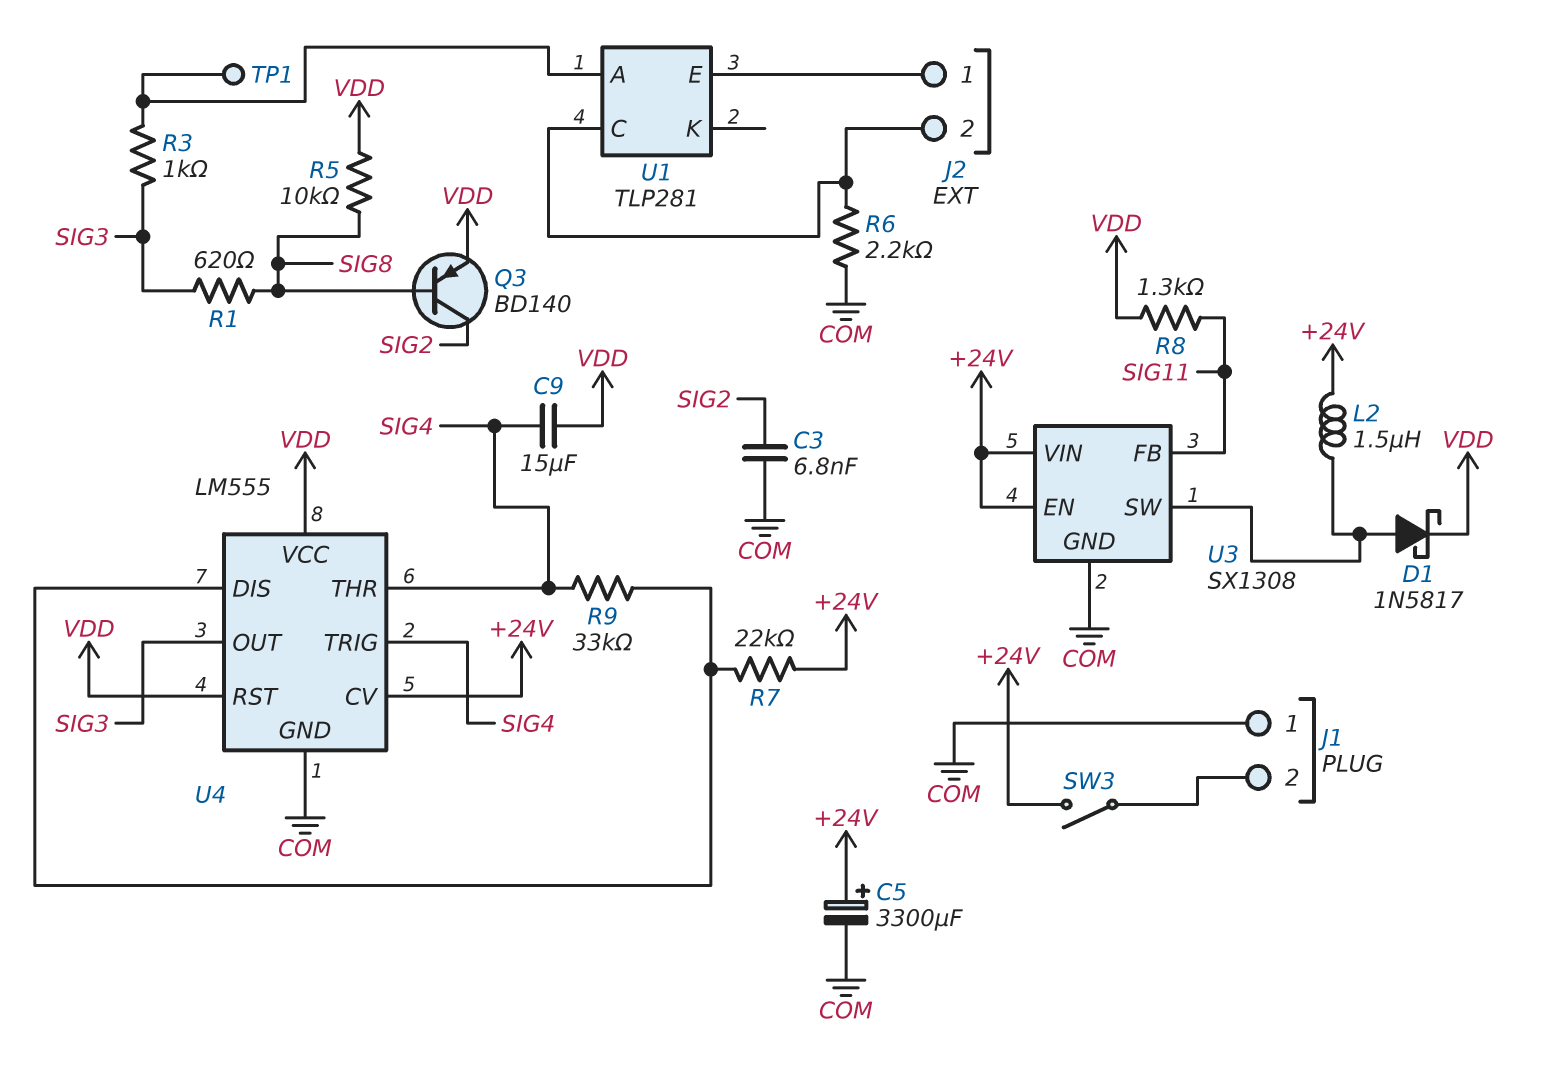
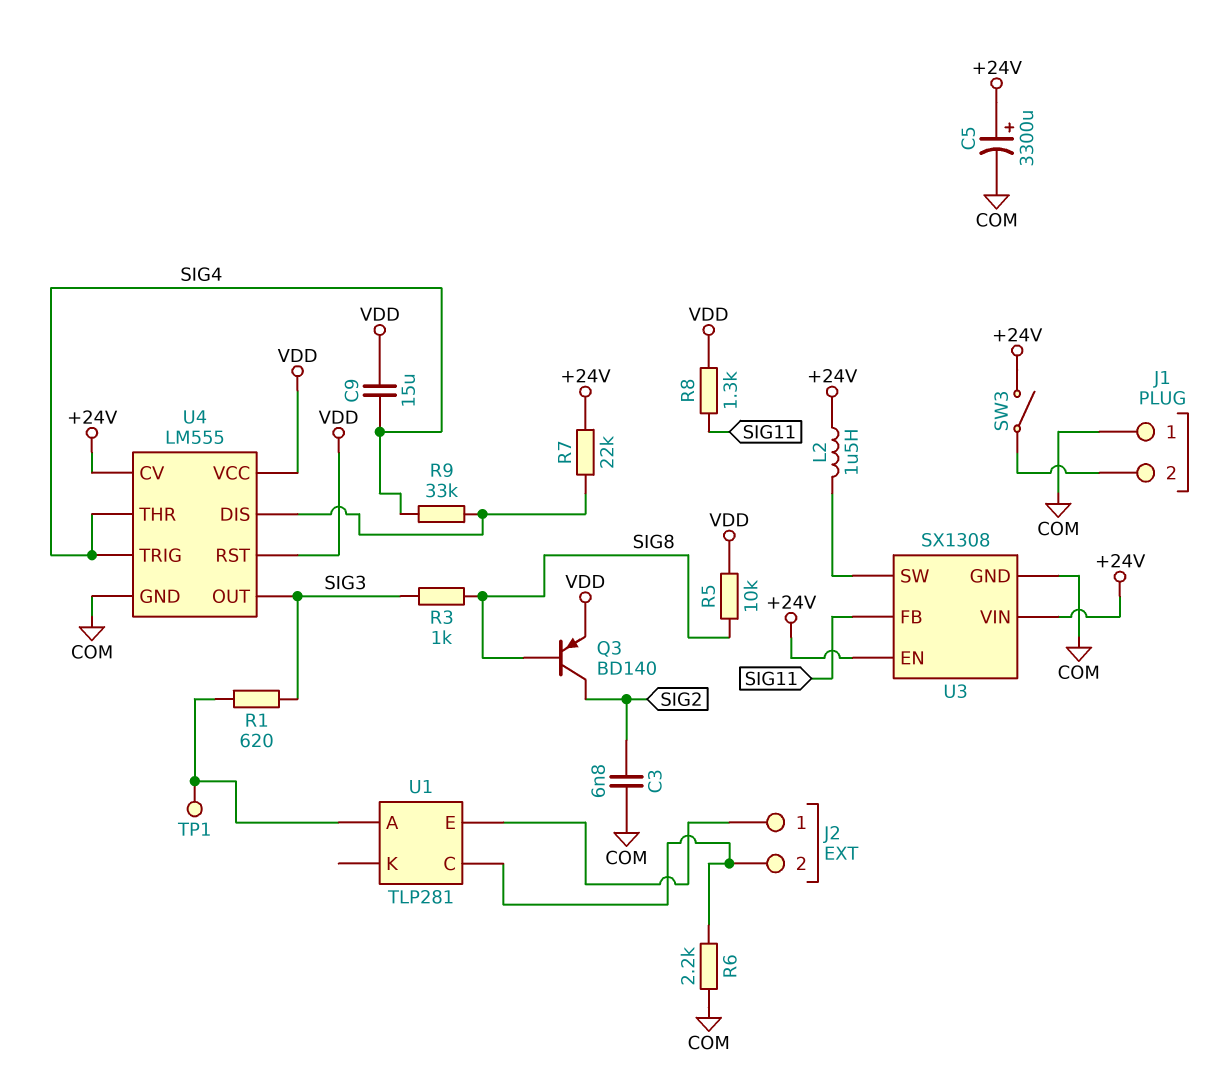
D1: schottky 1N5817 (A U3/SW, K VDD) -> none
R1: 620 (SIG3, SIG8) -> 620 (SIG3, U1/A)
R3: 1k (SIG3, U1/A) -> 1k (SIG3, SIG8)

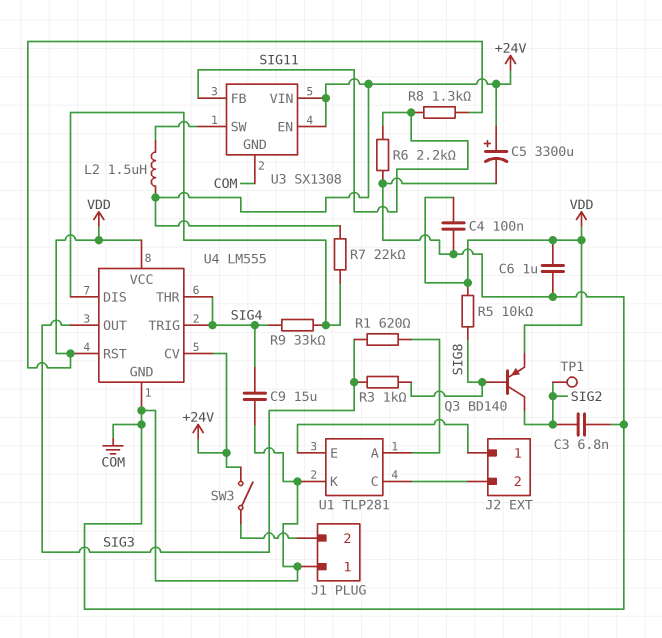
C4: none -> 100nF (COM, VDD)
C6: none -> 1uF (COM, VDD)
C9: 15uF (SIG4, VDD) -> 15uF (COM, SIG4)
R6: 2.2k (COM, J2/2) -> 2.2k (COM, SIG11)
TP1: test point (U1/A) -> test point (SIG2)
U1 pin K: none -> COM

